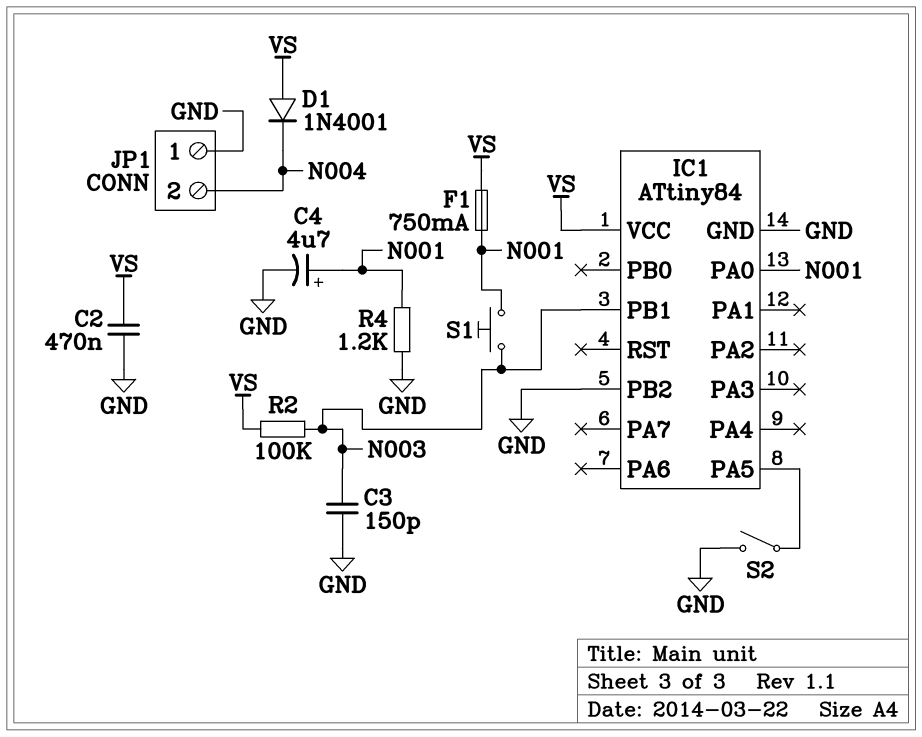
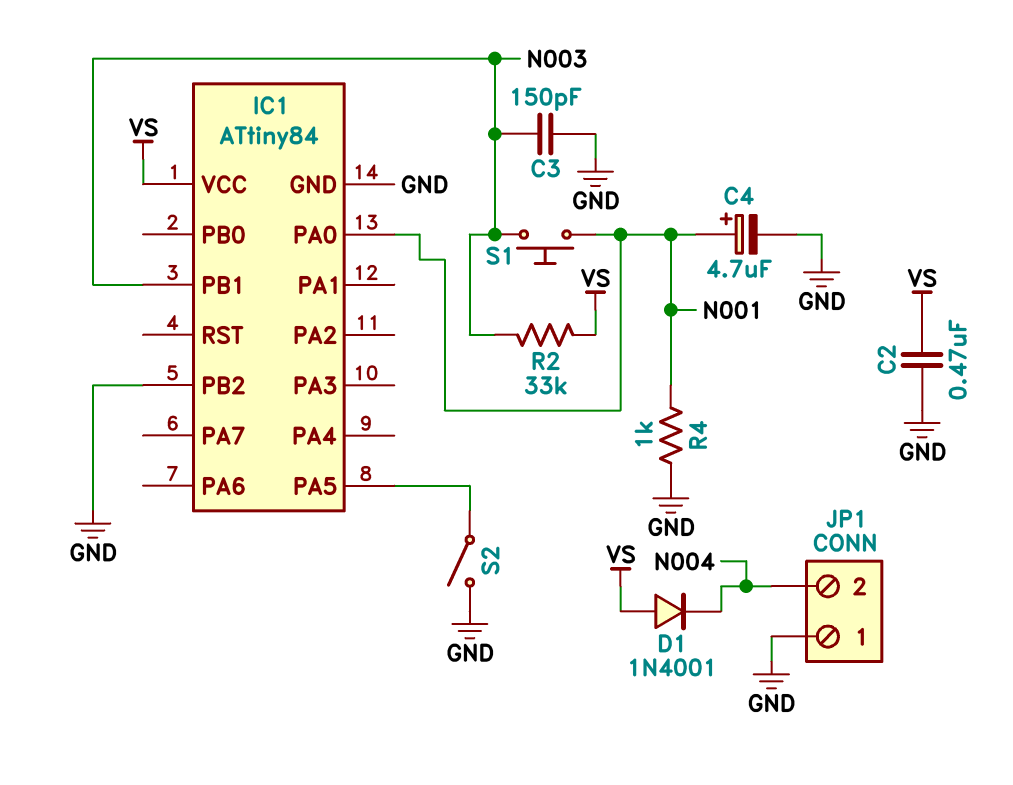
F1: 750mA (N001, VS) -> none
R2: 100k (N003, VS) -> 33k (N003, VS)
R4: 1.2k (GND, N001) -> 1k (GND, N001)

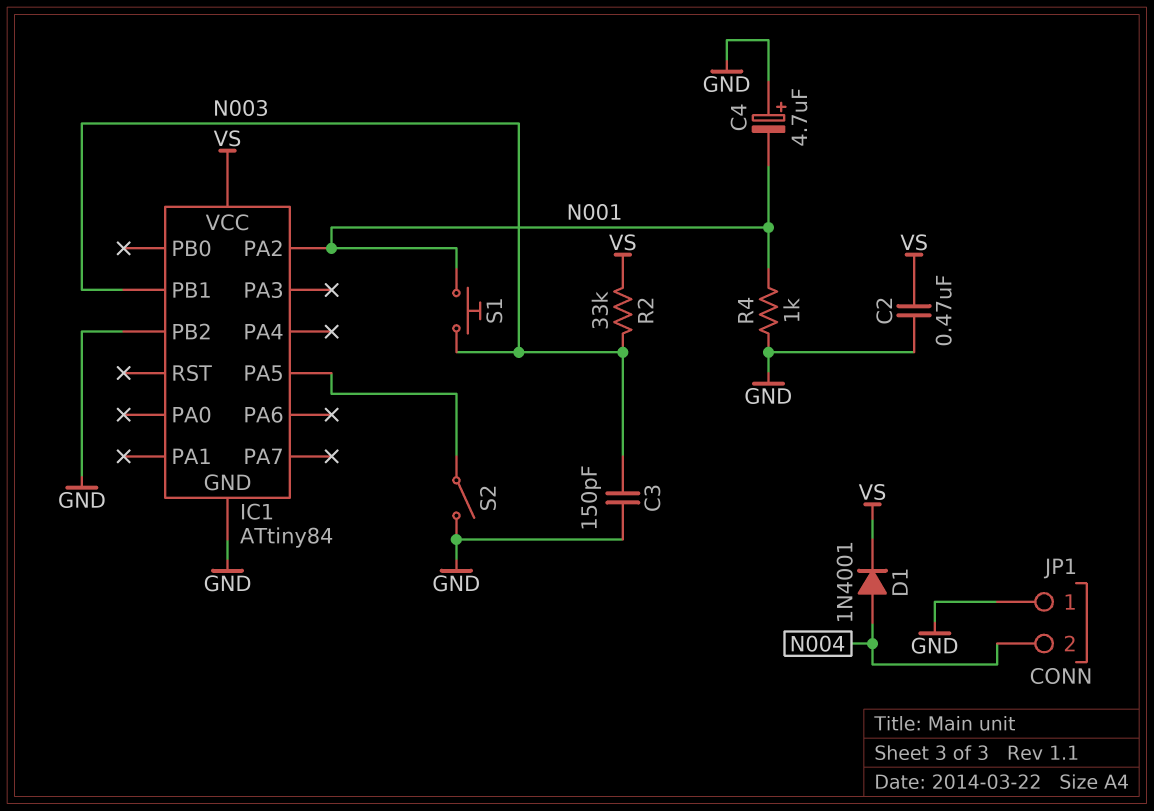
C4: 4.7uF (plus N001, minus GND) -> 4.7uF (plus GND, minus N001)
D1: diode 1N4001 (A VS, K N004) -> diode 1N4001 (A N004, K VS)
IC1 pin PA0: N001 -> none
IC1 pin PA2: none -> N001

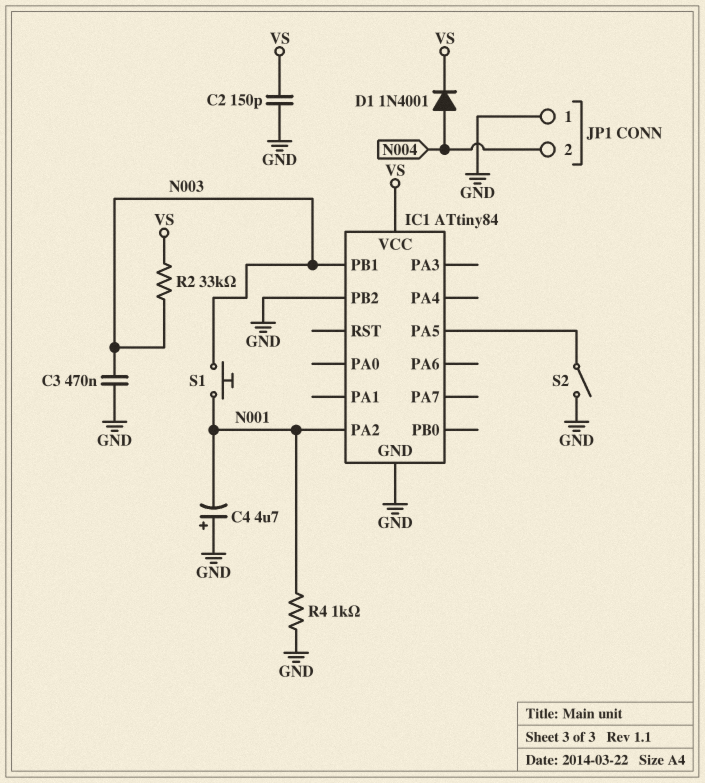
C2: 470nF (GND, VS) -> 150pF (GND, VS)
C3: 150pF (GND, N003) -> 470nF (GND, N003)

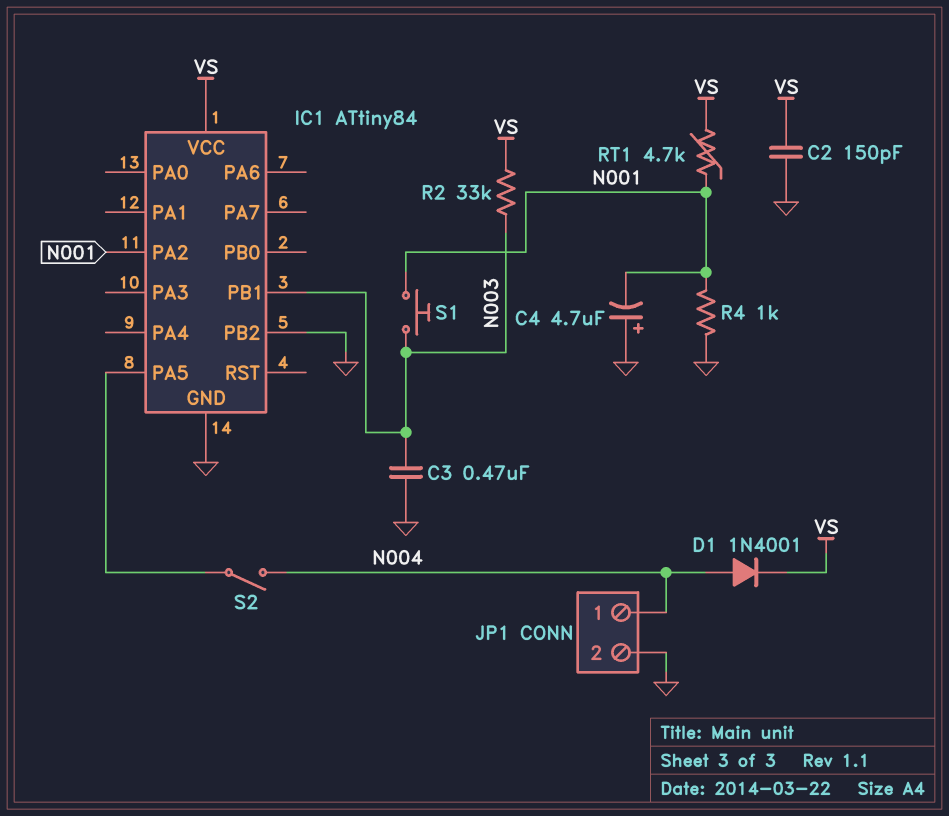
JP1 pin 1: GND -> N004
JP1 pin 2: N004 -> GND
RT1: none -> 4.7k (N001, VS)
S2: switch (GND, IC1/PA5) -> switch (IC1/PA5, N004)

